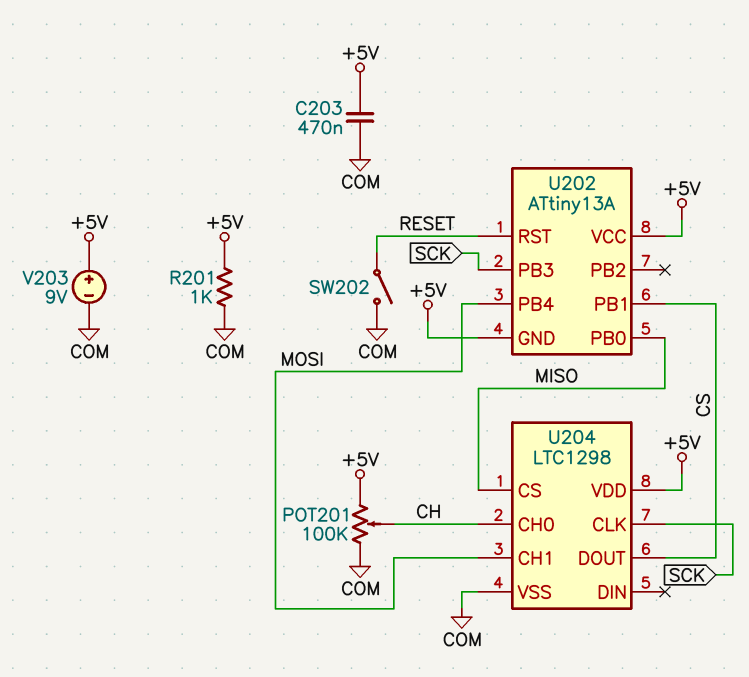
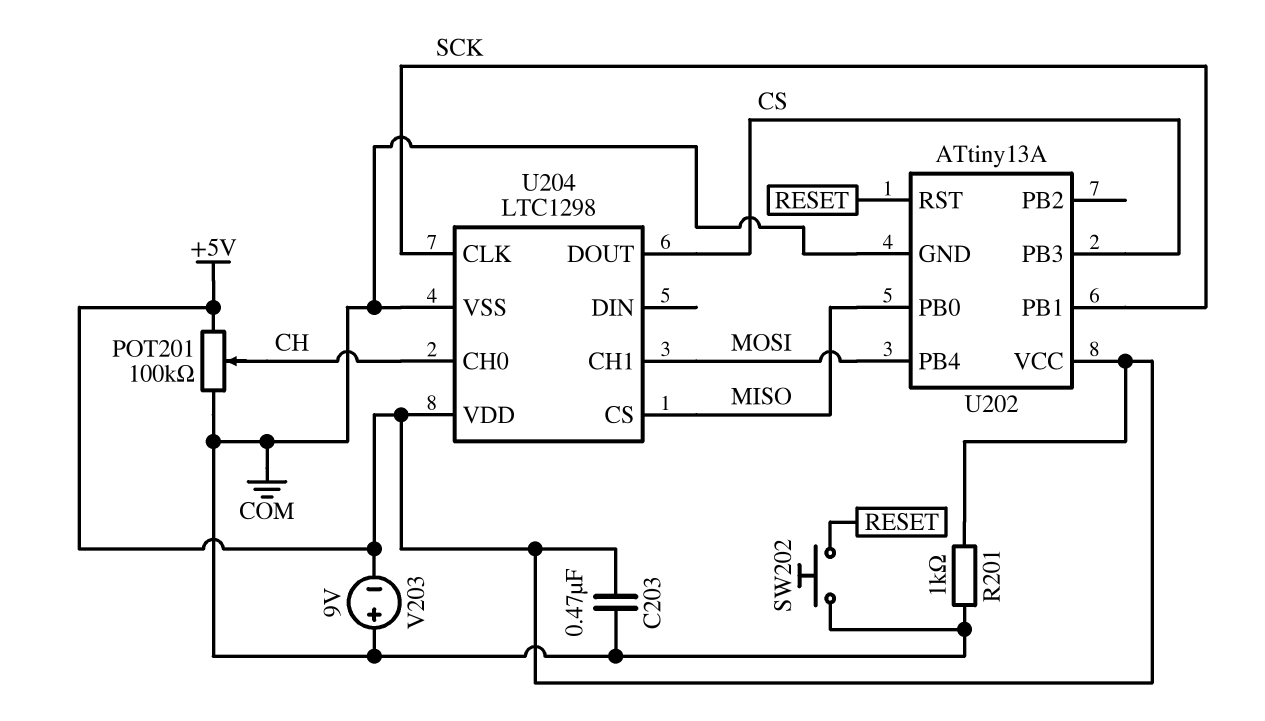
SW202: switch (COM, RESET) -> button (COM, RESET)
U202 pin GND: +5V -> COM
U202 pin PB1: CS -> SCK
U202 pin PB3: SCK -> CS
V203: 9V (plus +5V, minus COM) -> 9V (plus COM, minus +5V)

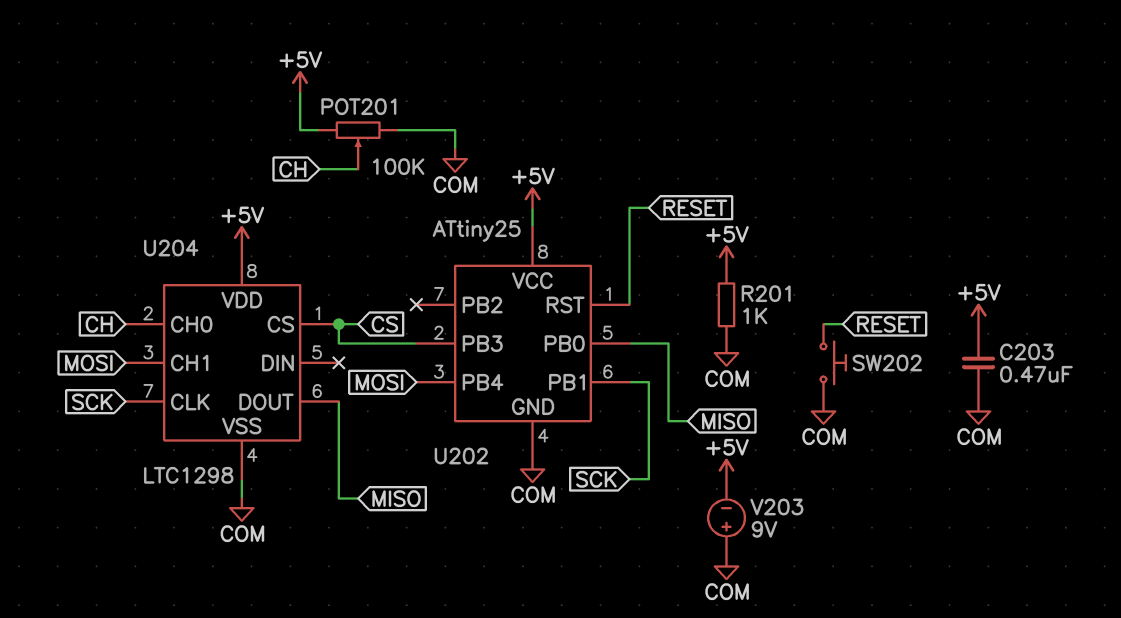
U202: ATtiny13A -> ATtiny25
U204 pin CS: MISO -> CS
U204 pin DOUT: CS -> MISO

